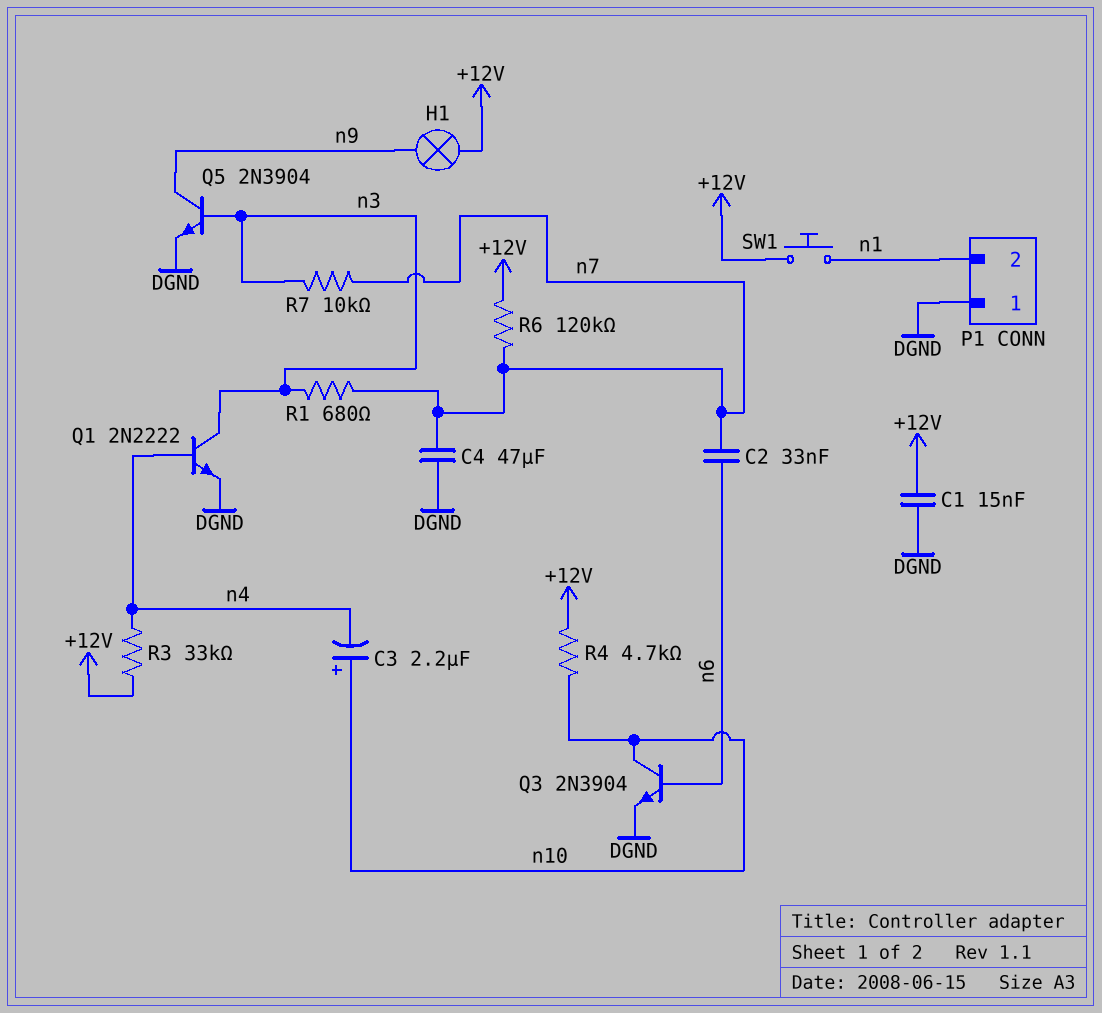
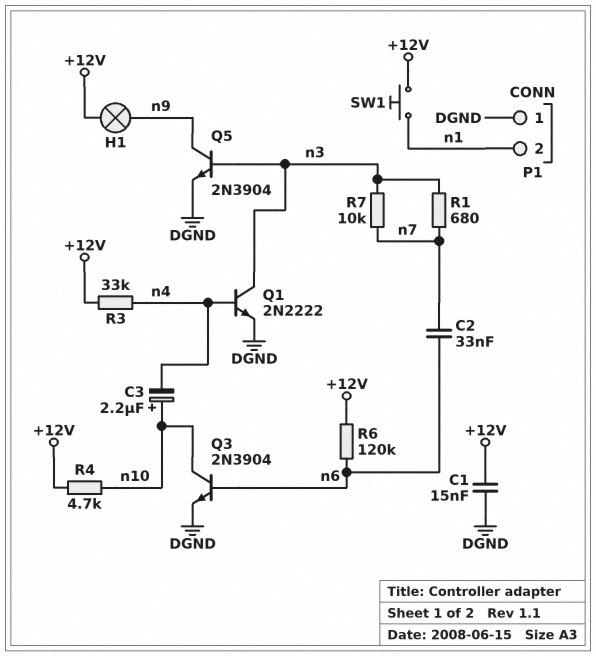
C4: 47uF (DGND, n7) -> none
R6: 120k (+12V, n7) -> 120k (+12V, n6)

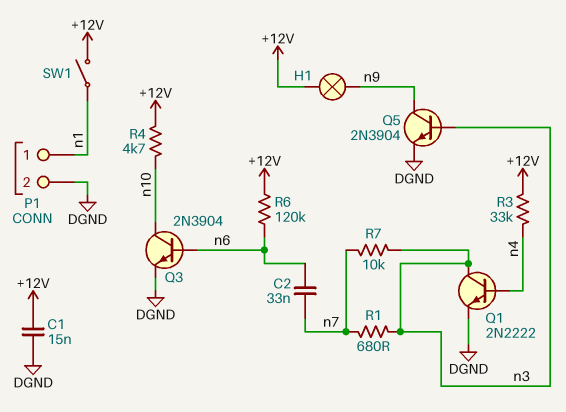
C3: 2.2uF (plus n10, minus n4) -> none
P1 pin 1: DGND -> n1
P1 pin 2: n1 -> DGND
SW1: button (+12V, n1) -> switch (+12V, n1)

